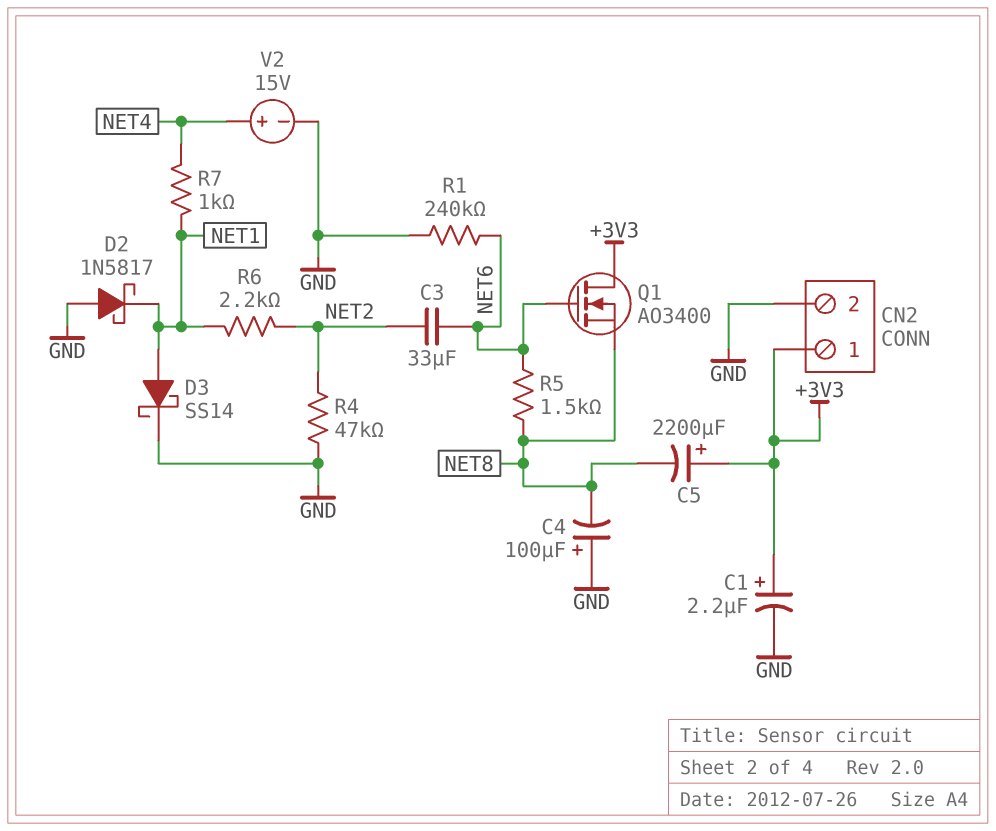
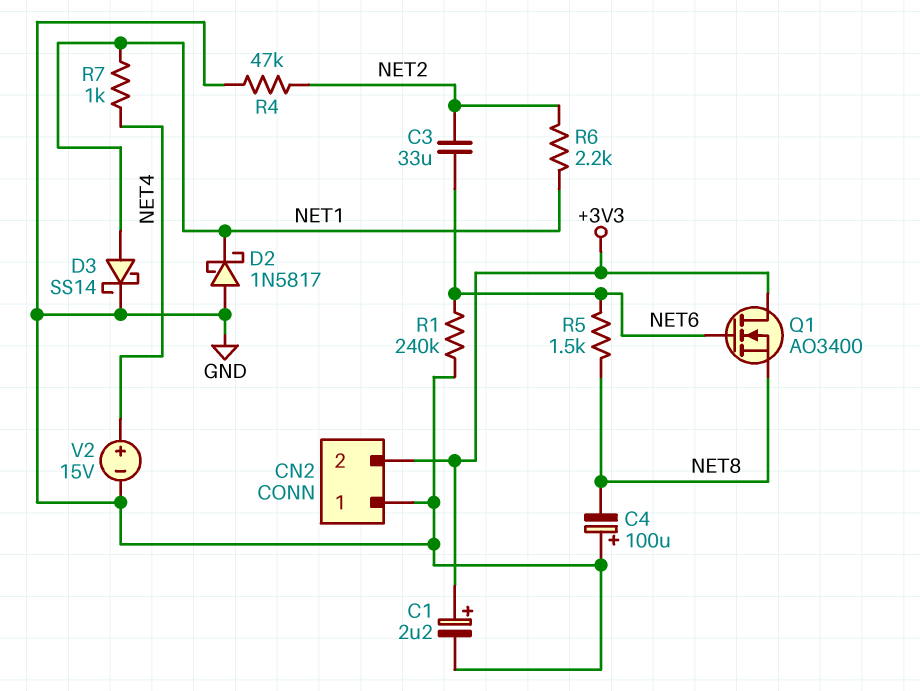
C5: 2200uF (plus +3V3, minus NET8) -> none
CN2 pin 1: +3V3 -> GND
CN2 pin 2: GND -> +3V3

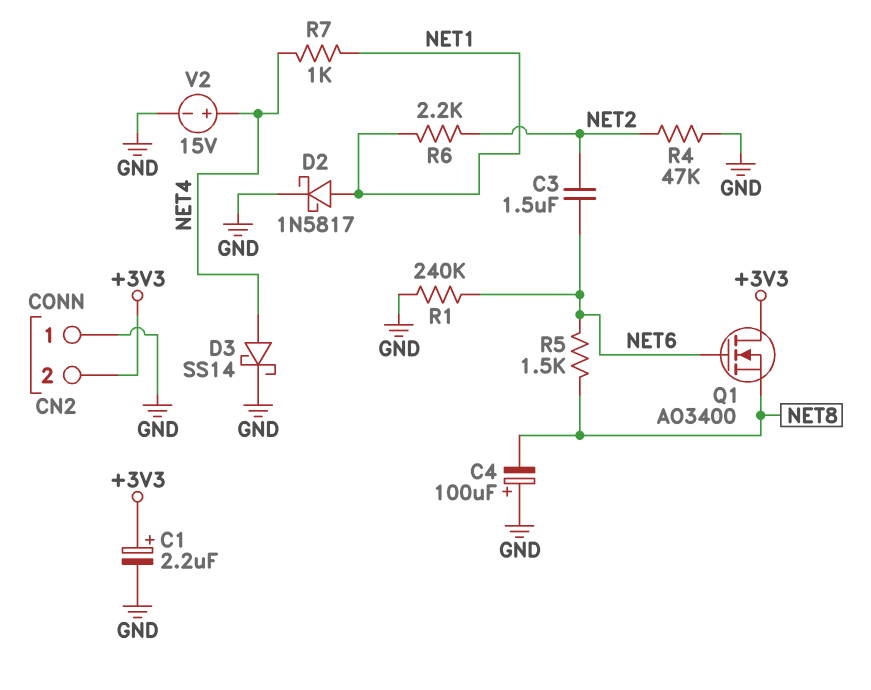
C3: 33uF (NET2, NET6) -> 1.5uF (NET2, NET6)
D2: schottky 1N5817 (A GND, K NET1) -> schottky 1N5817 (A NET1, K GND)
D3: schottky SS14 (A NET1, K GND) -> schottky SS14 (A NET4, K GND)

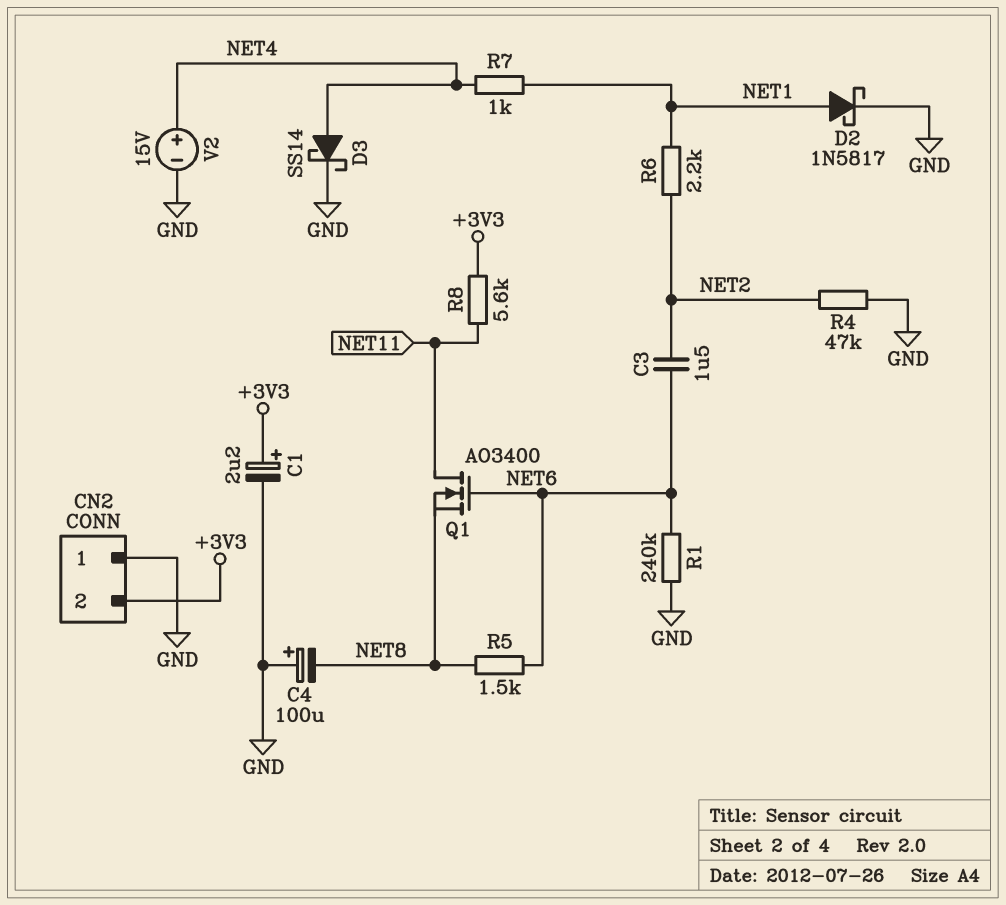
Q1: NMOS AO3400 (G NET6, D +3V3, S NET8) -> NMOS AO3400 (G NET6, D NET11, S NET8)
R8: none -> 5.6k (+3V3, NET11)

